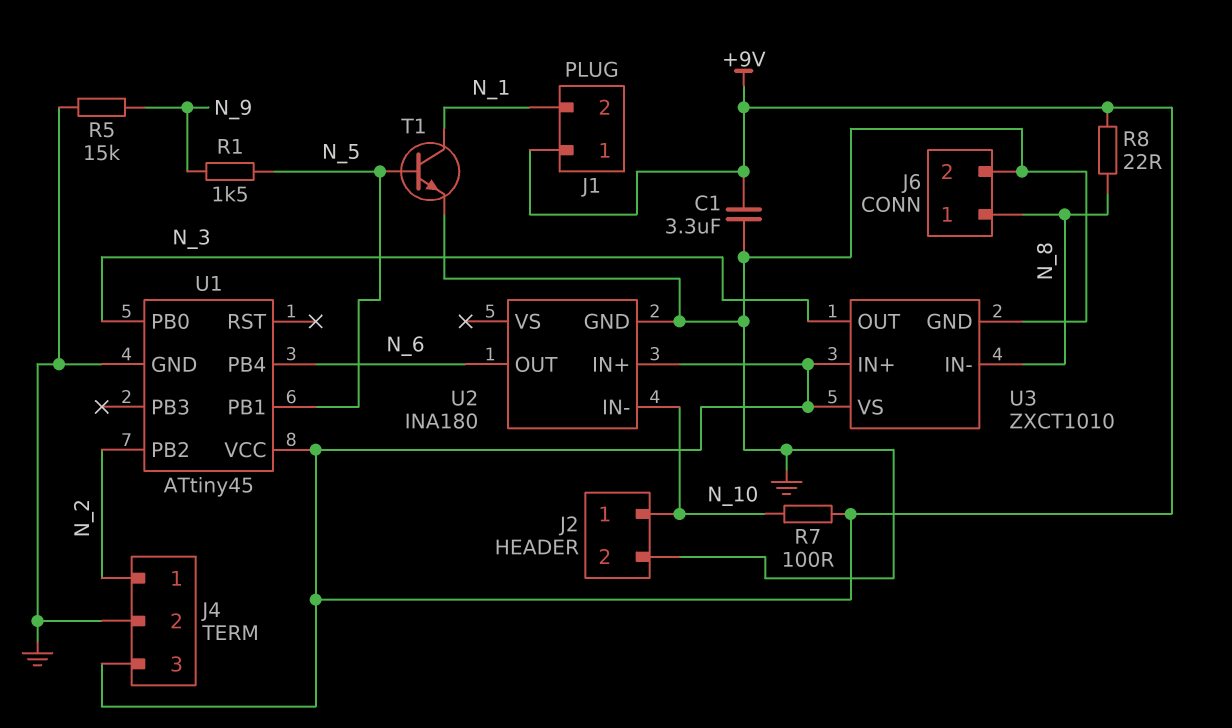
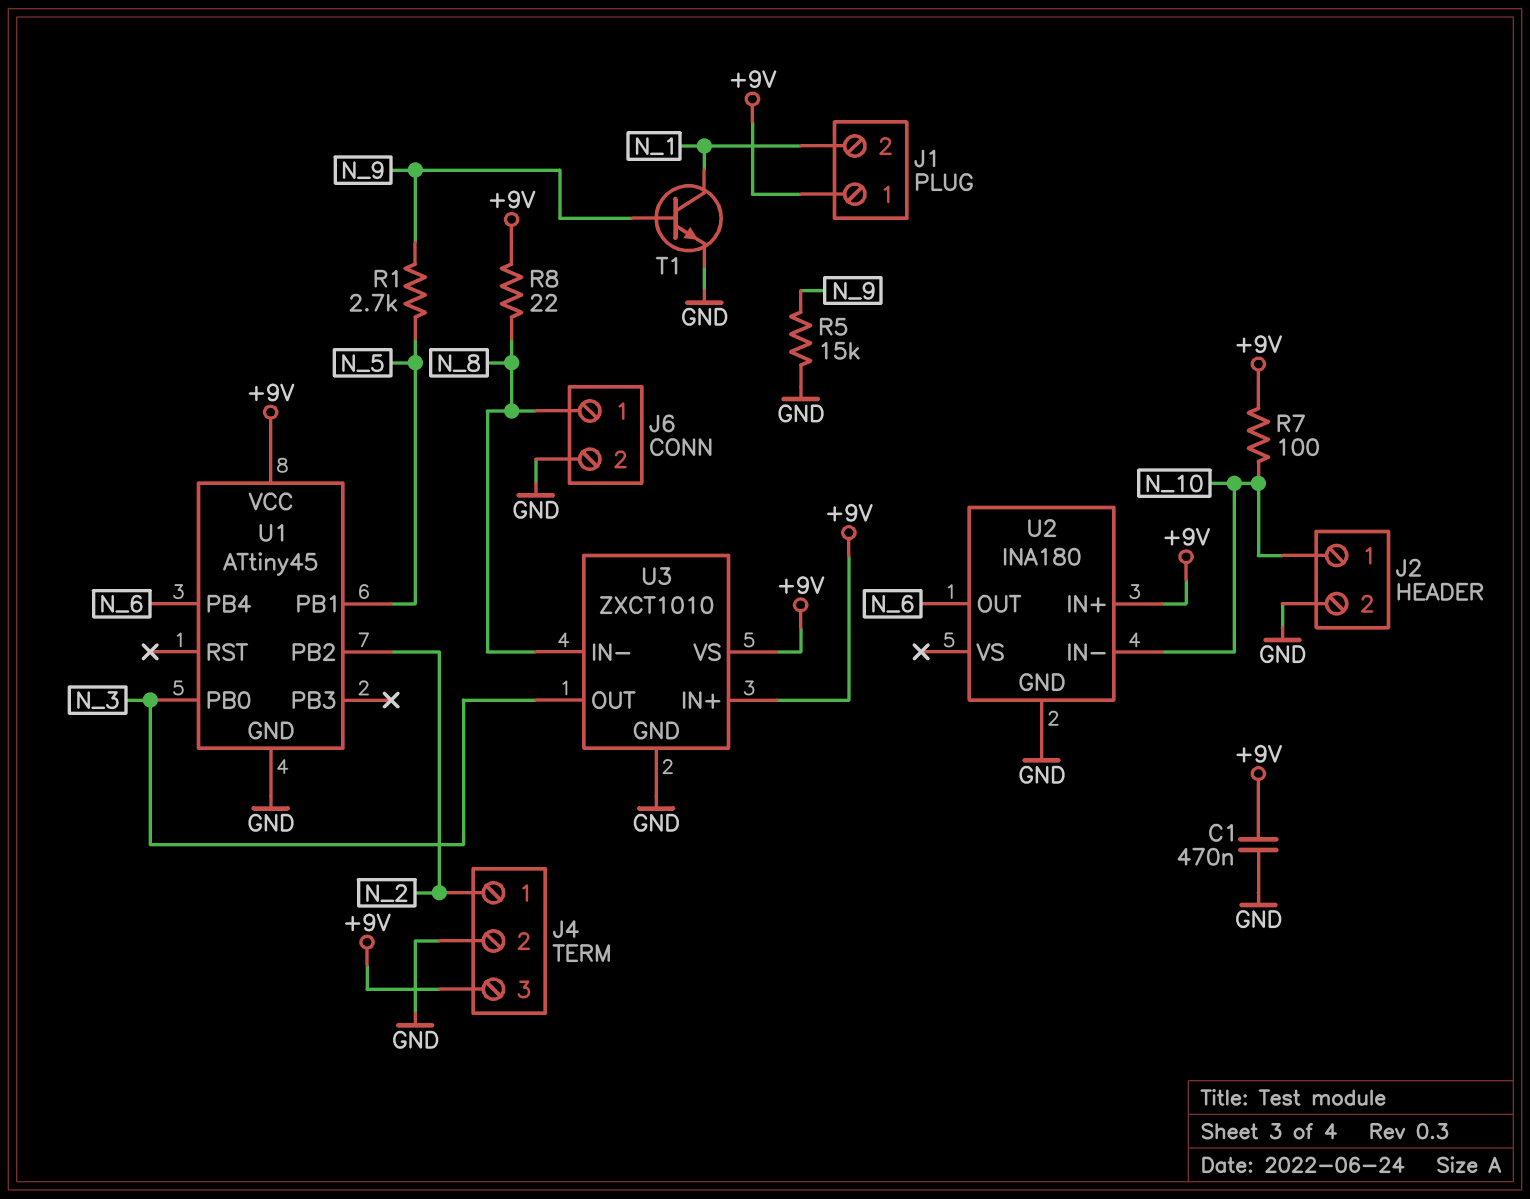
C1: 3.3uF (+9V, GND) -> 470nF (+9V, GND)
R1: 1.5k (N_5, N_9) -> 2.7k (N_5, N_9)
T1: NPN (B N_5, C N_1, E GND) -> NPN (B N_9, C N_1, E GND)

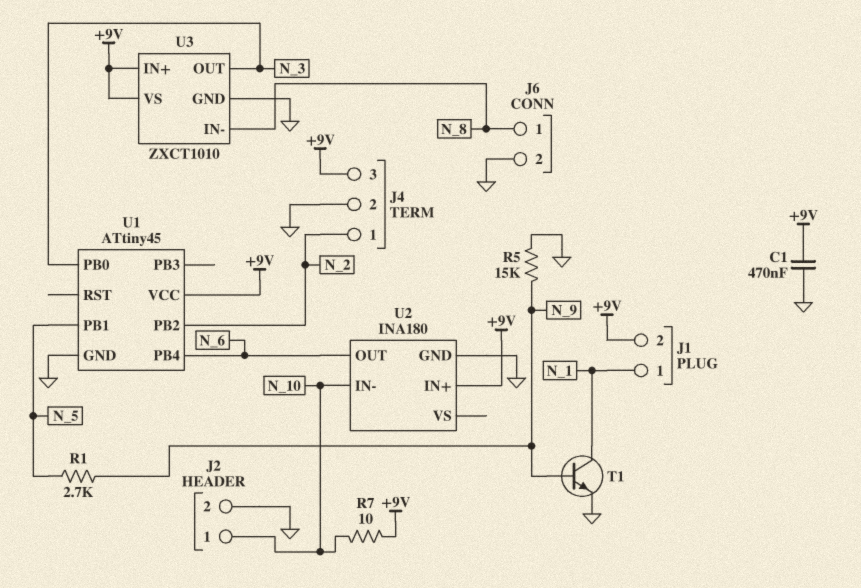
J1 pin 1: +9V -> N_1
J1 pin 2: N_1 -> +9V
R7: 100 (+9V, N_10) -> 10 (+9V, N_10)
R8: 22 (+9V, N_8) -> none

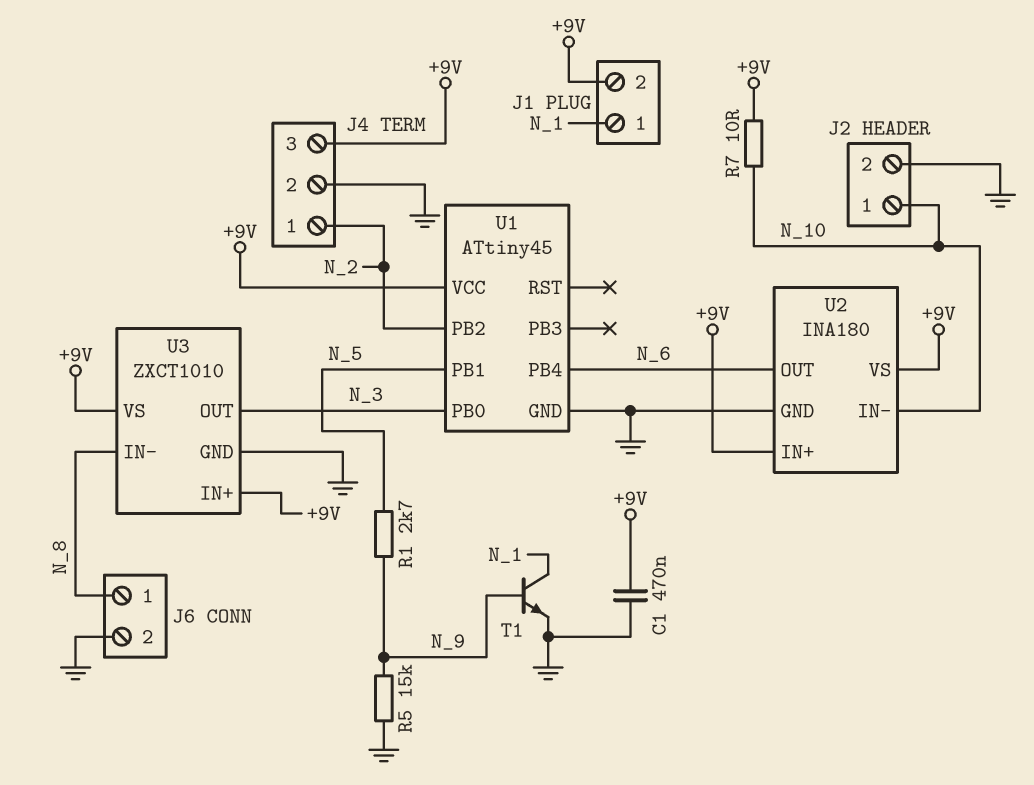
U2 pin VS: none -> +9V

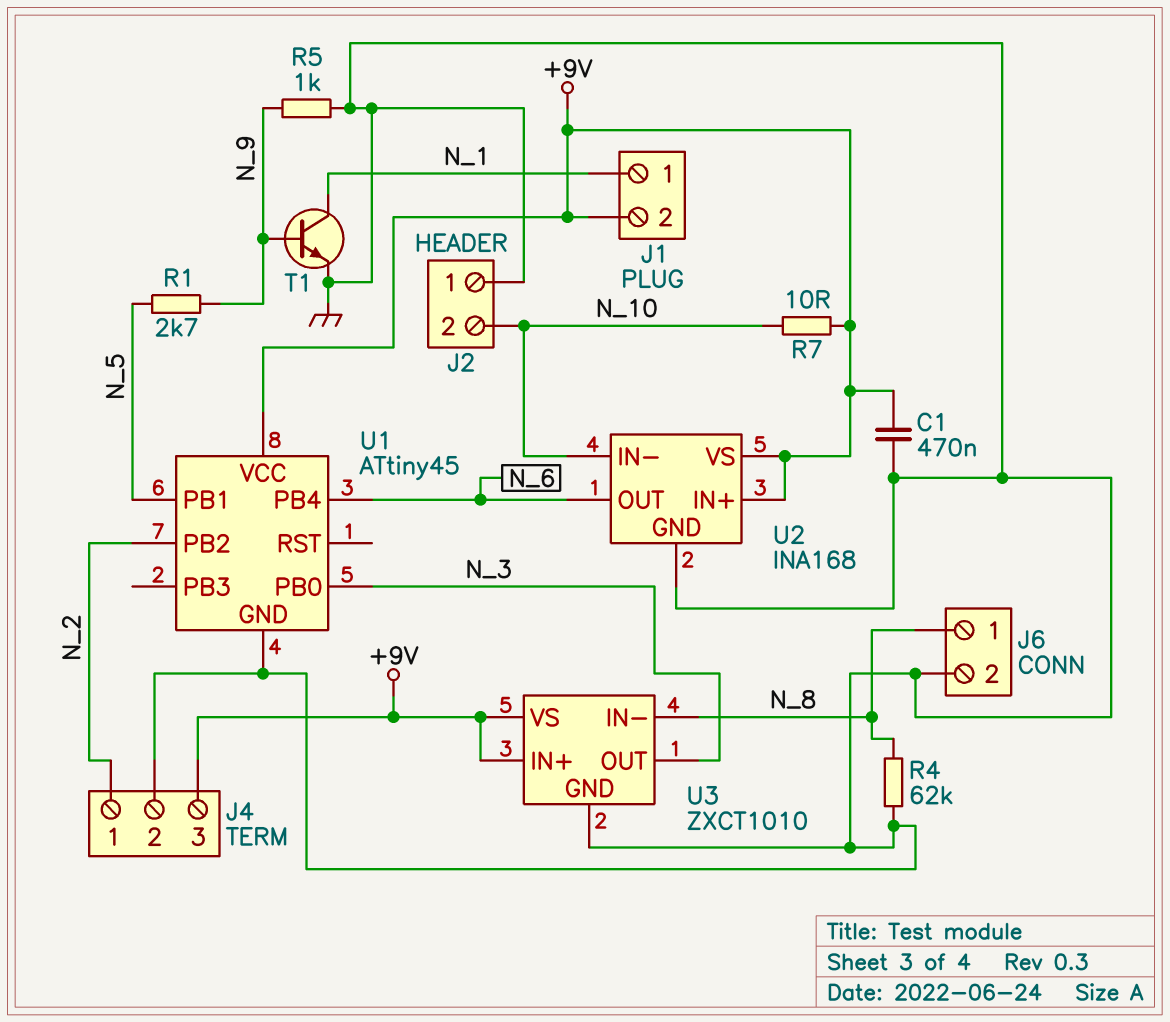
J2 pin 1: N_10 -> GND
J2 pin 2: GND -> N_10
R4: none -> 62k (GND, N_8)
R5: 15k (GND, N_9) -> 1k (GND, N_9)
U2: INA180 -> INA168

